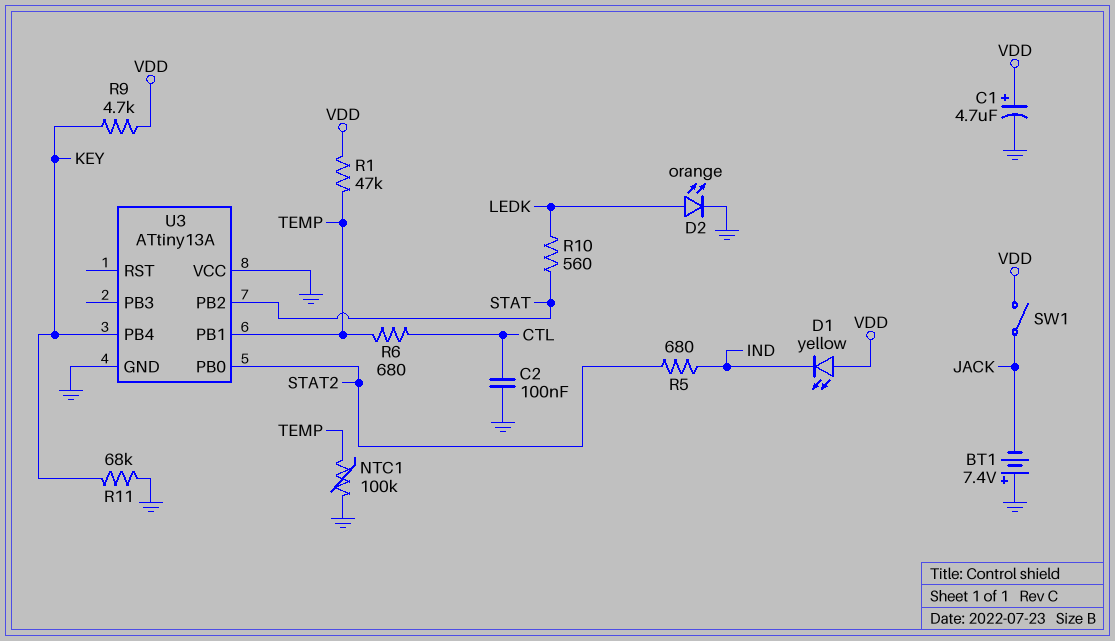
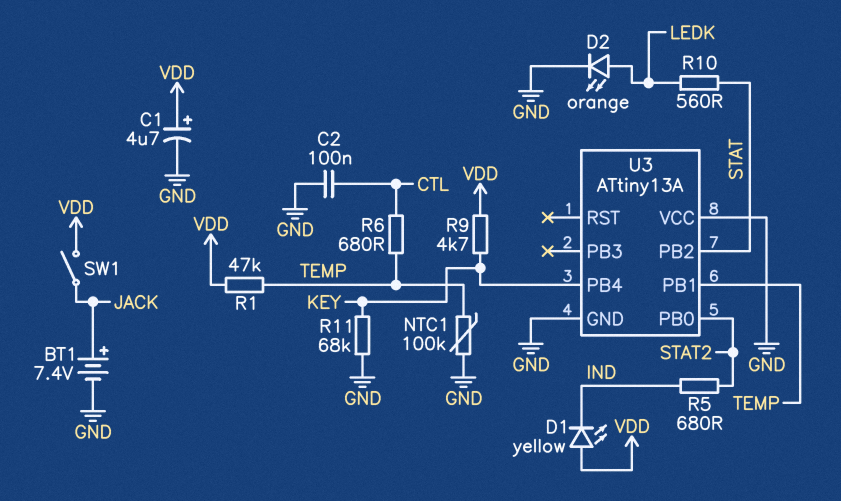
BT1: 7.4V (plus GND, minus JACK) -> 7.4V (plus JACK, minus GND)

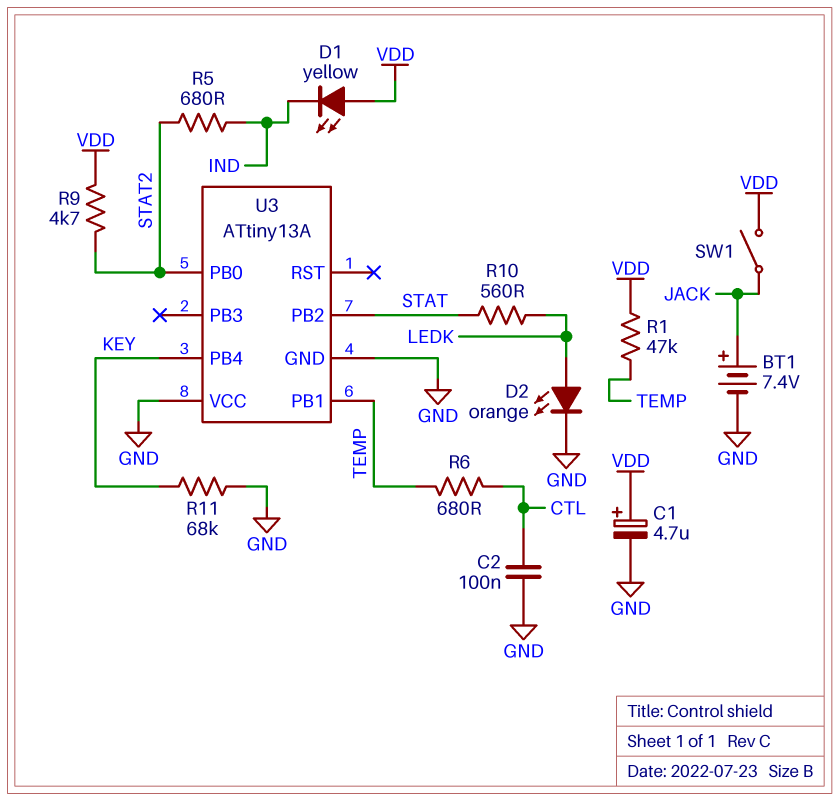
NTC1: 100k (GND, TEMP) -> none
R9: 4.7k (KEY, VDD) -> 4.7k (STAT2, VDD)

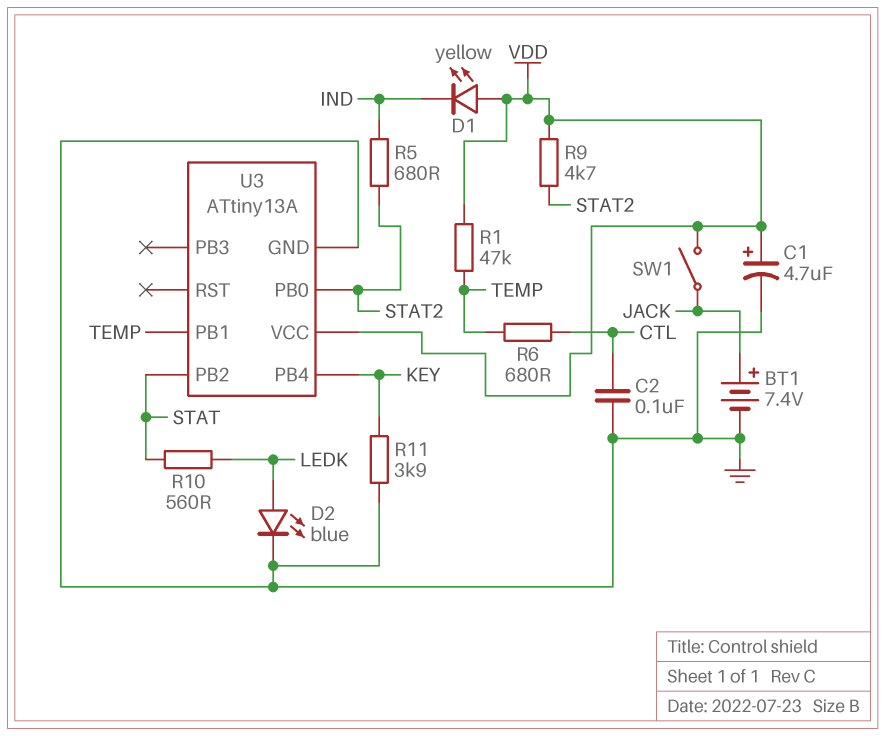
D2: LED orange (A LEDK, K GND) -> LED blue (A LEDK, K GND)
R11: 68k (GND, KEY) -> 3.9k (GND, KEY)
U3 pin VCC: GND -> VDD

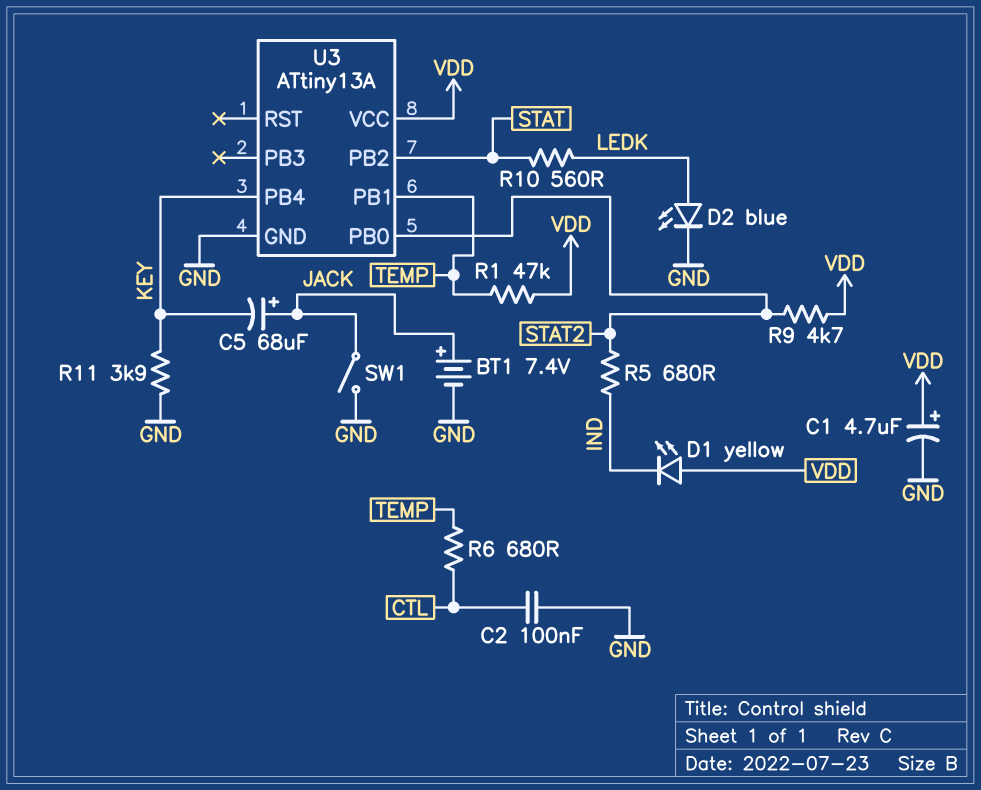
C5: none -> 68uF (plus JACK, minus KEY)
SW1: switch (JACK, VDD) -> switch (GND, JACK)

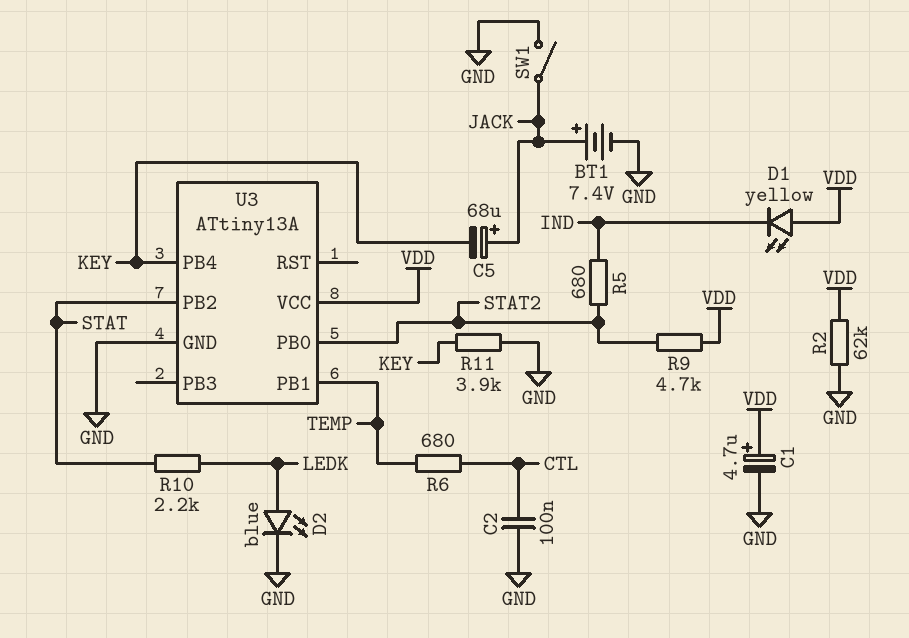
R1: 47k (TEMP, VDD) -> none
R2: none -> 62k (GND, VDD)
R10: 560 (LEDK, STAT) -> 2.2k (LEDK, STAT)

